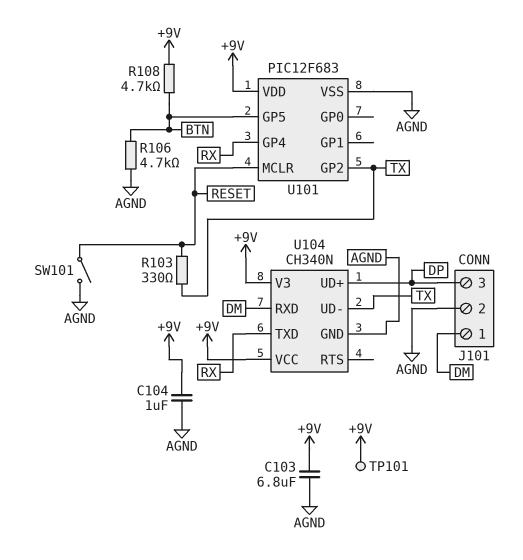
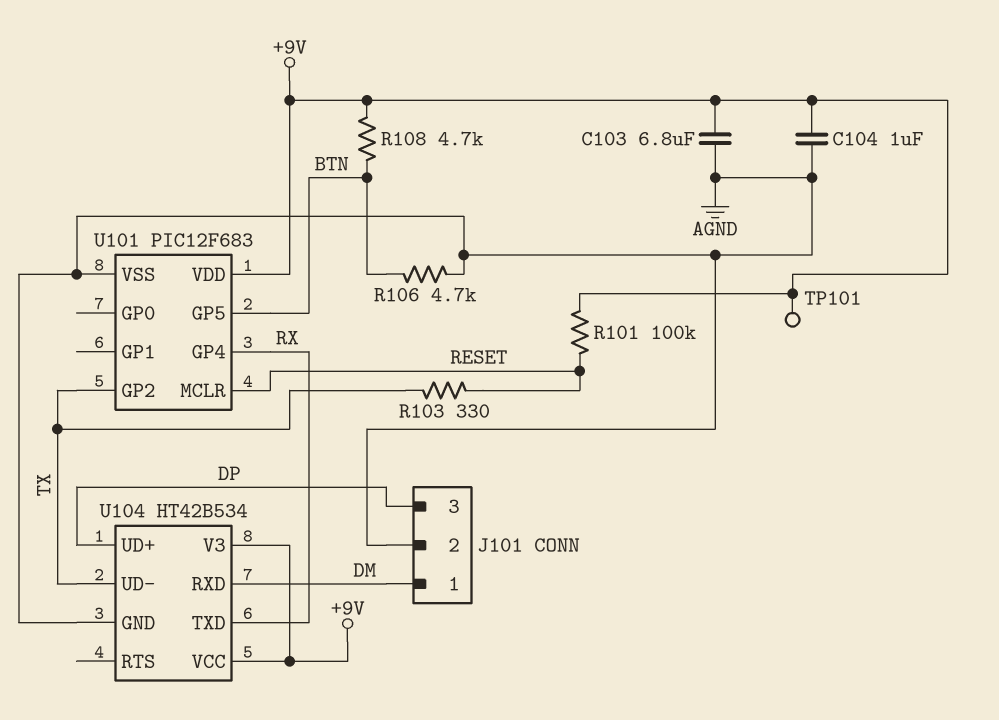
R101: none -> 100k (+9V, RESET)
SW101: switch (AGND, RESET) -> none
U104: CH340N -> HT42B534

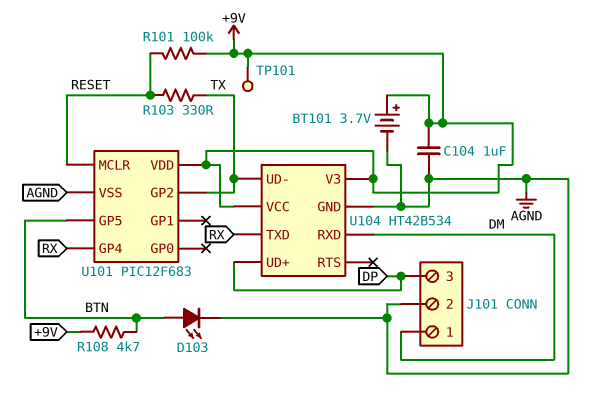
BT101: none -> 3.7V (plus +9V, minus AGND)
C103: 6.8uF (+9V, AGND) -> none
D103: none -> LED (A BTN, K AGND)
R106: 4.7k (AGND, BTN) -> none

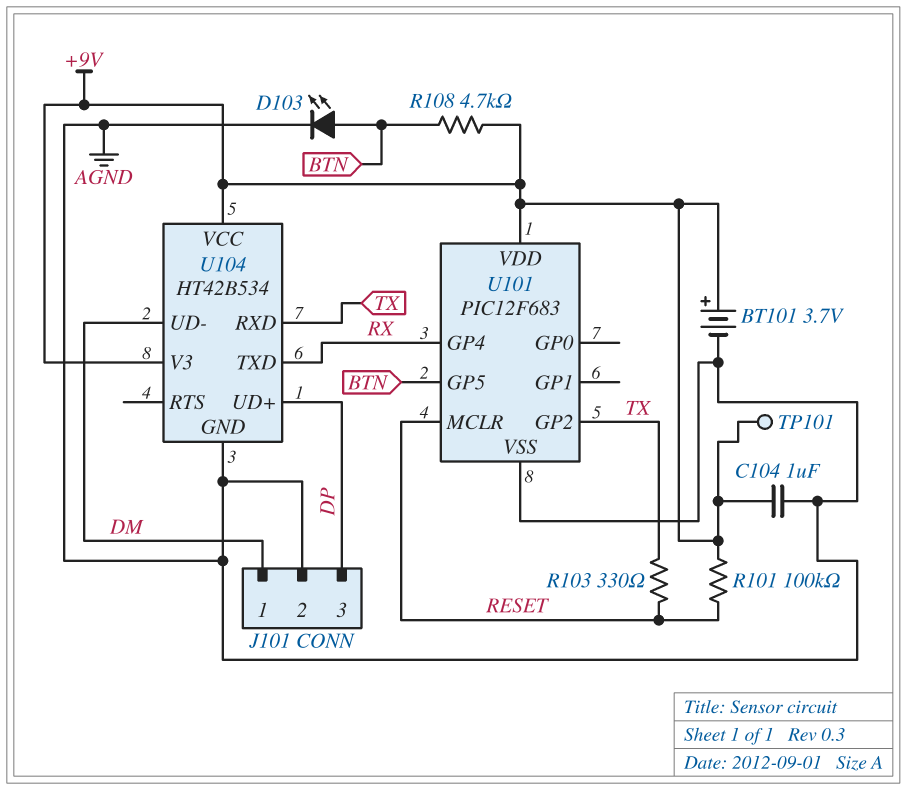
U104 pin RXD: DM -> TX
U104 pin UD-: TX -> DM

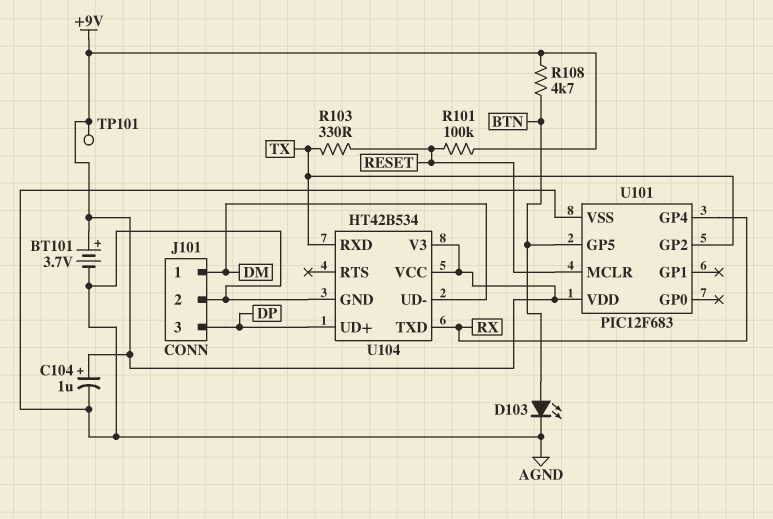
C104: 1uF (+9V, AGND) -> 1uF (plus +9V, minus AGND)

